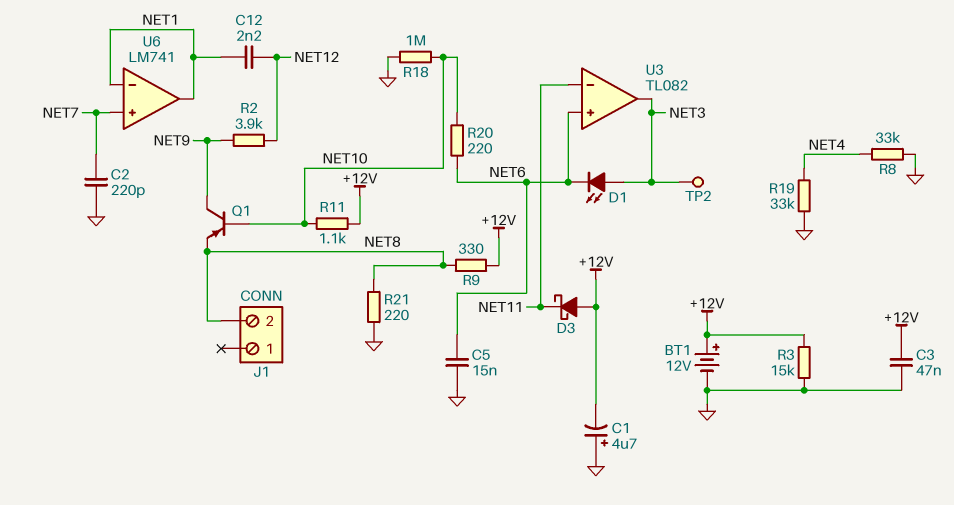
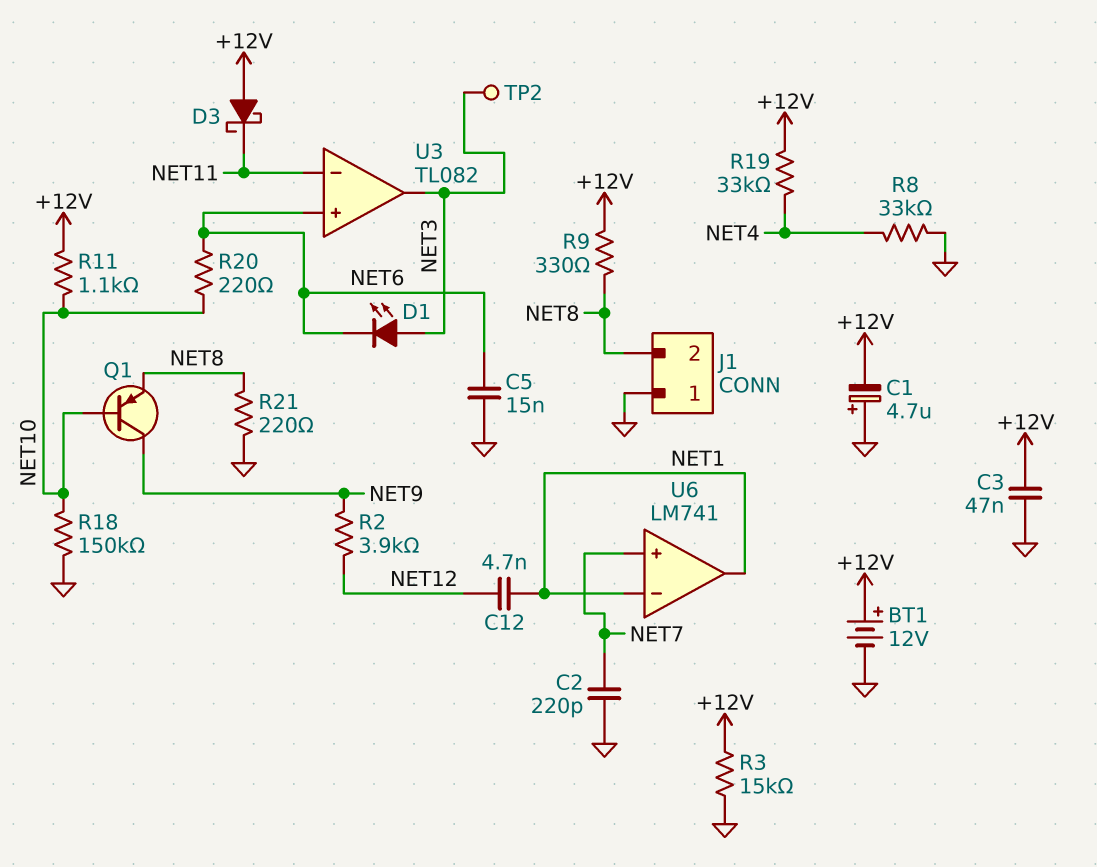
C12: 2.2nF (NET1, NET12) -> 4.7nF (NET1, NET12)
J1 pin 1: none -> GND
R18: 1M (GND, NET10) -> 150k (GND, NET10)
R19: 33k (GND, NET4) -> 33k (+12V, NET4)

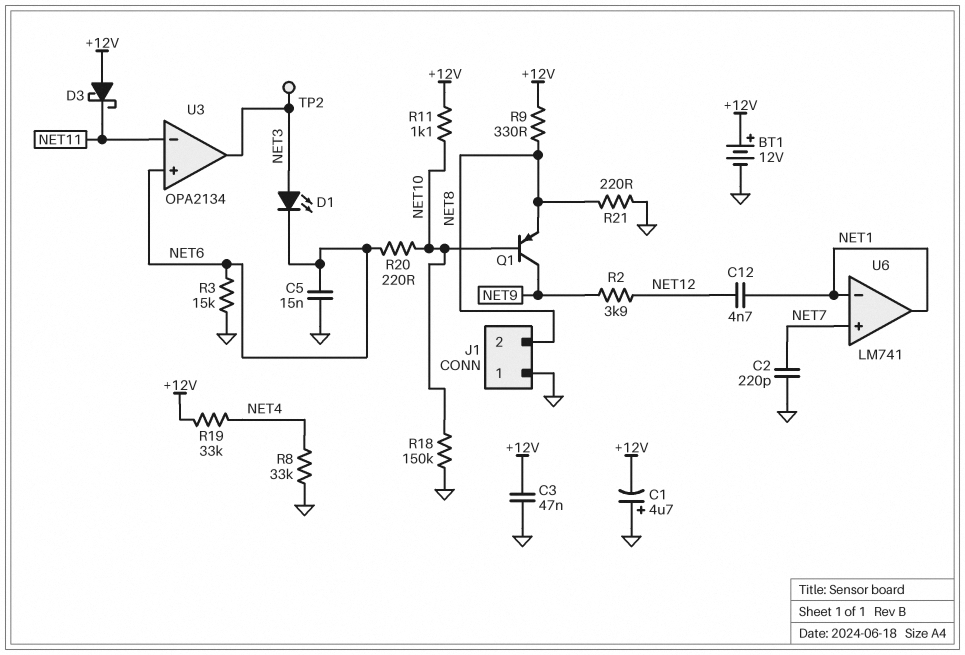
R3: 15k (+12V, GND) -> 15k (GND, NET6)
U3: TL082 -> OPA2134

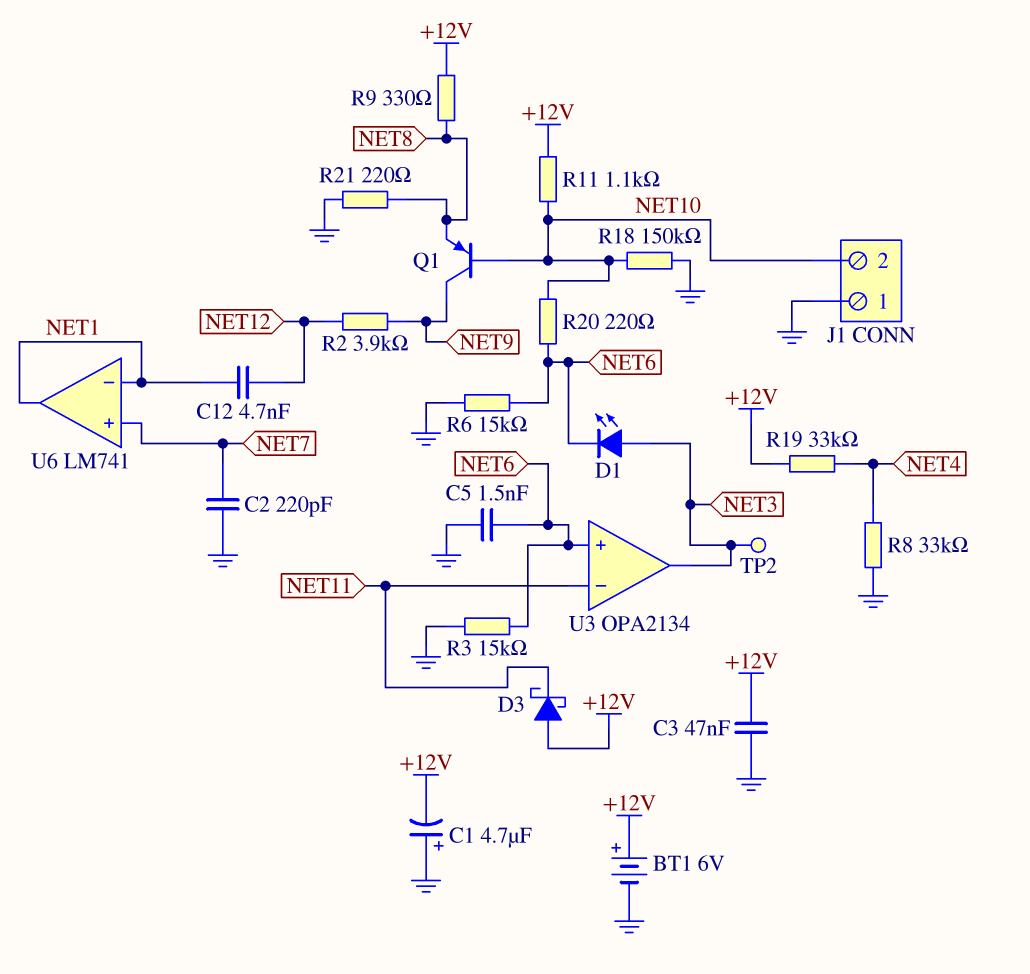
BT1: 12V (plus +12V, minus GND) -> 6V (plus +12V, minus GND)
C5: 15nF (GND, NET6) -> 1.5nF (GND, NET6)
J1 pin 2: NET8 -> NET10
R6: none -> 15k (GND, NET6)

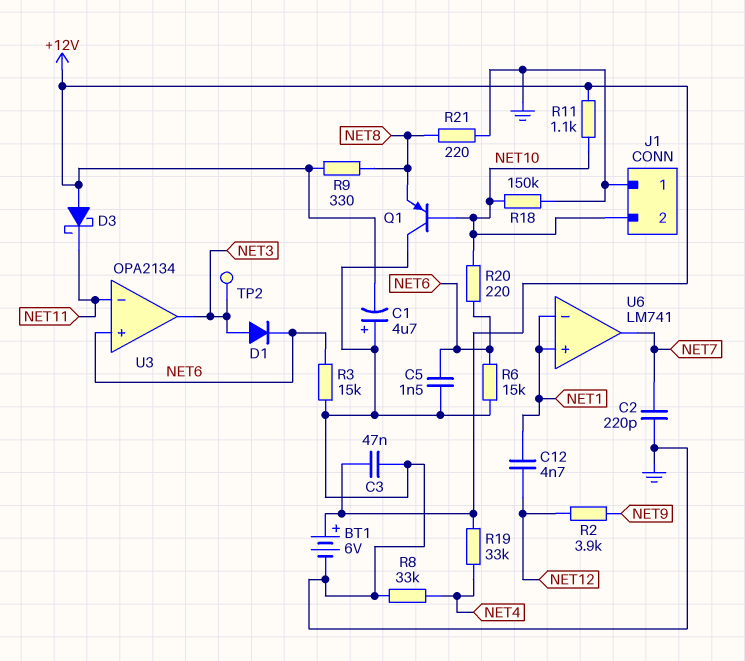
D1: LED (A NET3, K NET6) -> diode (A NET3, K NET6)
Q1: PNP (B NET10, C NET9, E NET8) -> PNP (B NET10, C GND, E NET8)
U6 pin in+: NET7 -> NET1
U6 pin out: NET1 -> NET7

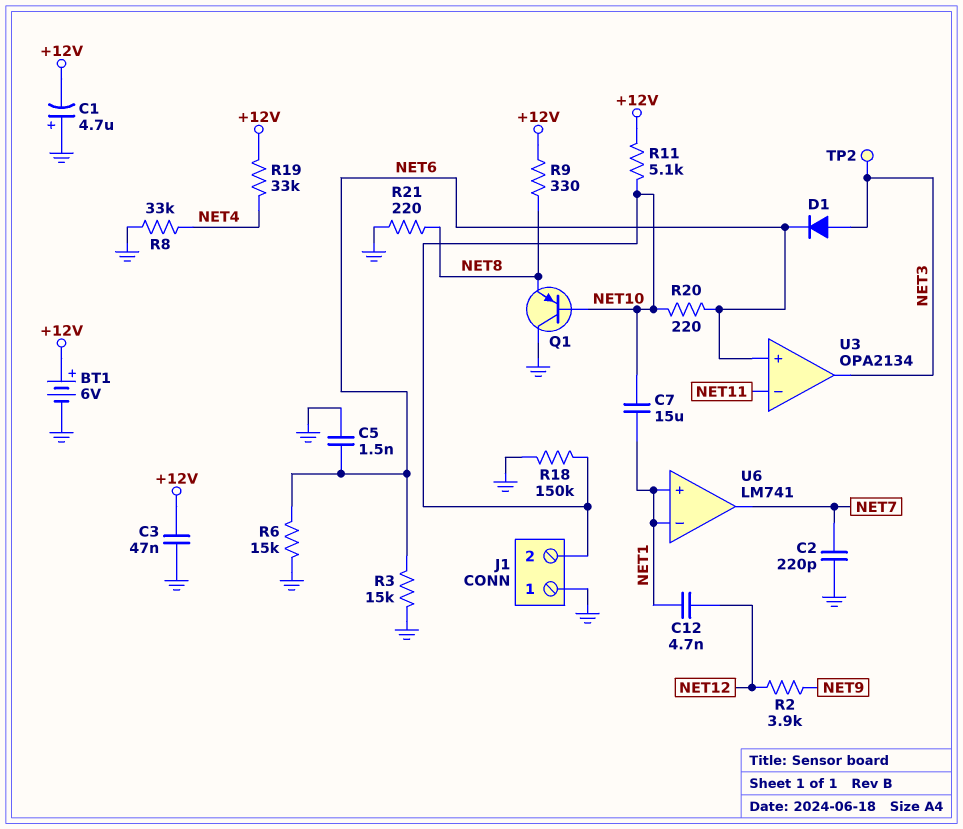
C7: none -> 15uF (NET1, NET10)
D3: schottky (A +12V, K NET11) -> none
R11: 1.1k (+12V, NET10) -> 5.1k (+12V, NET10)

